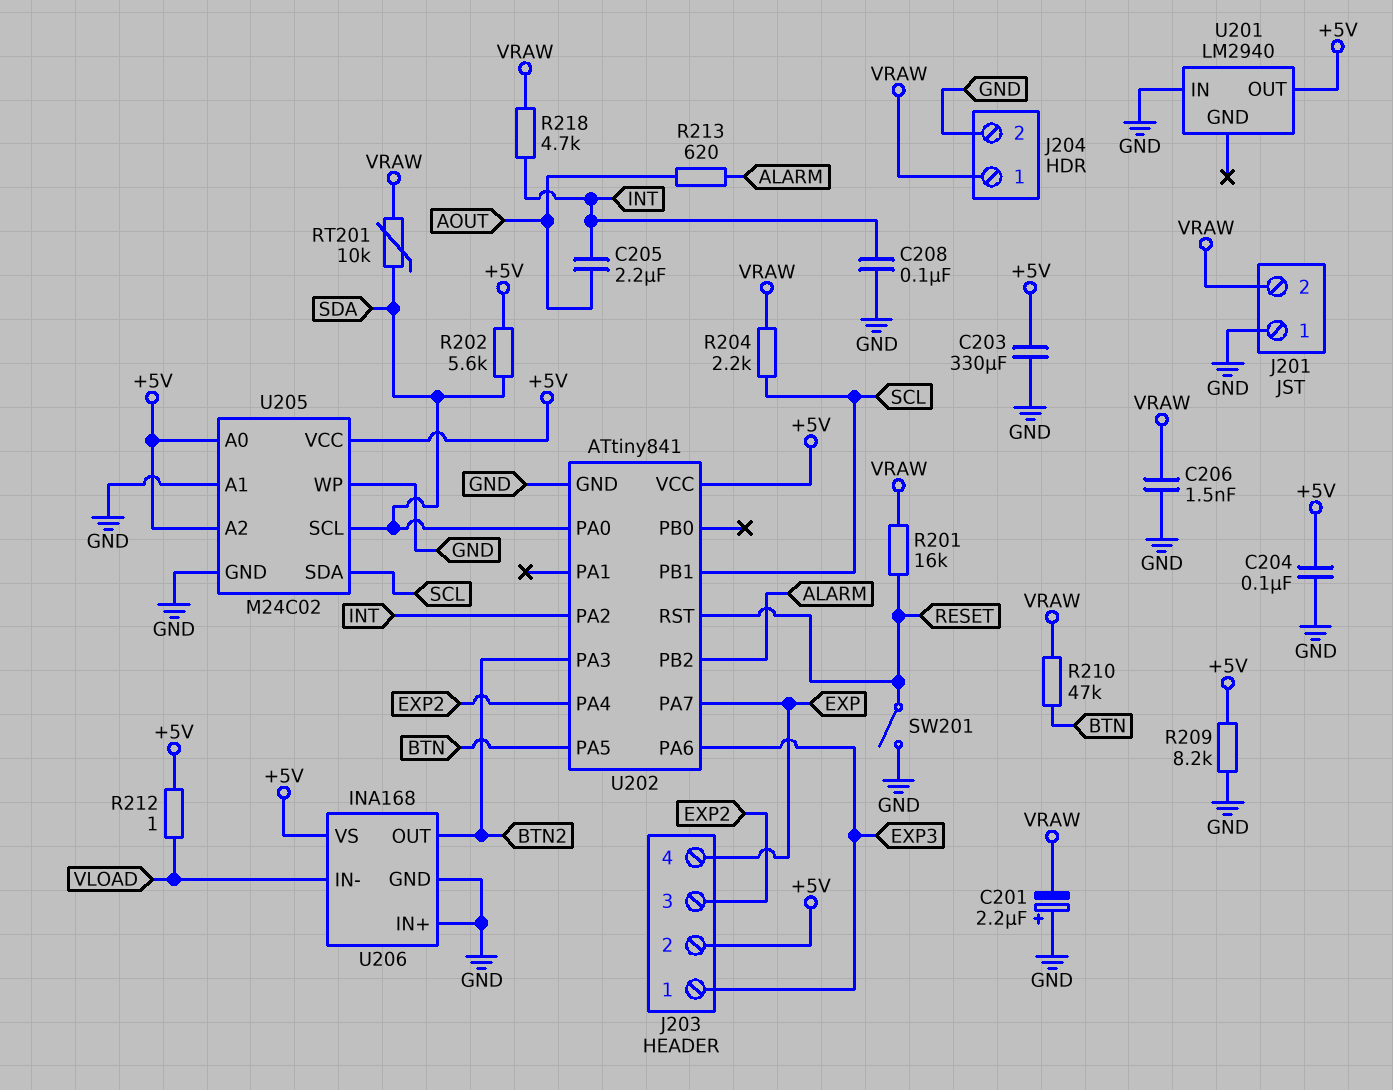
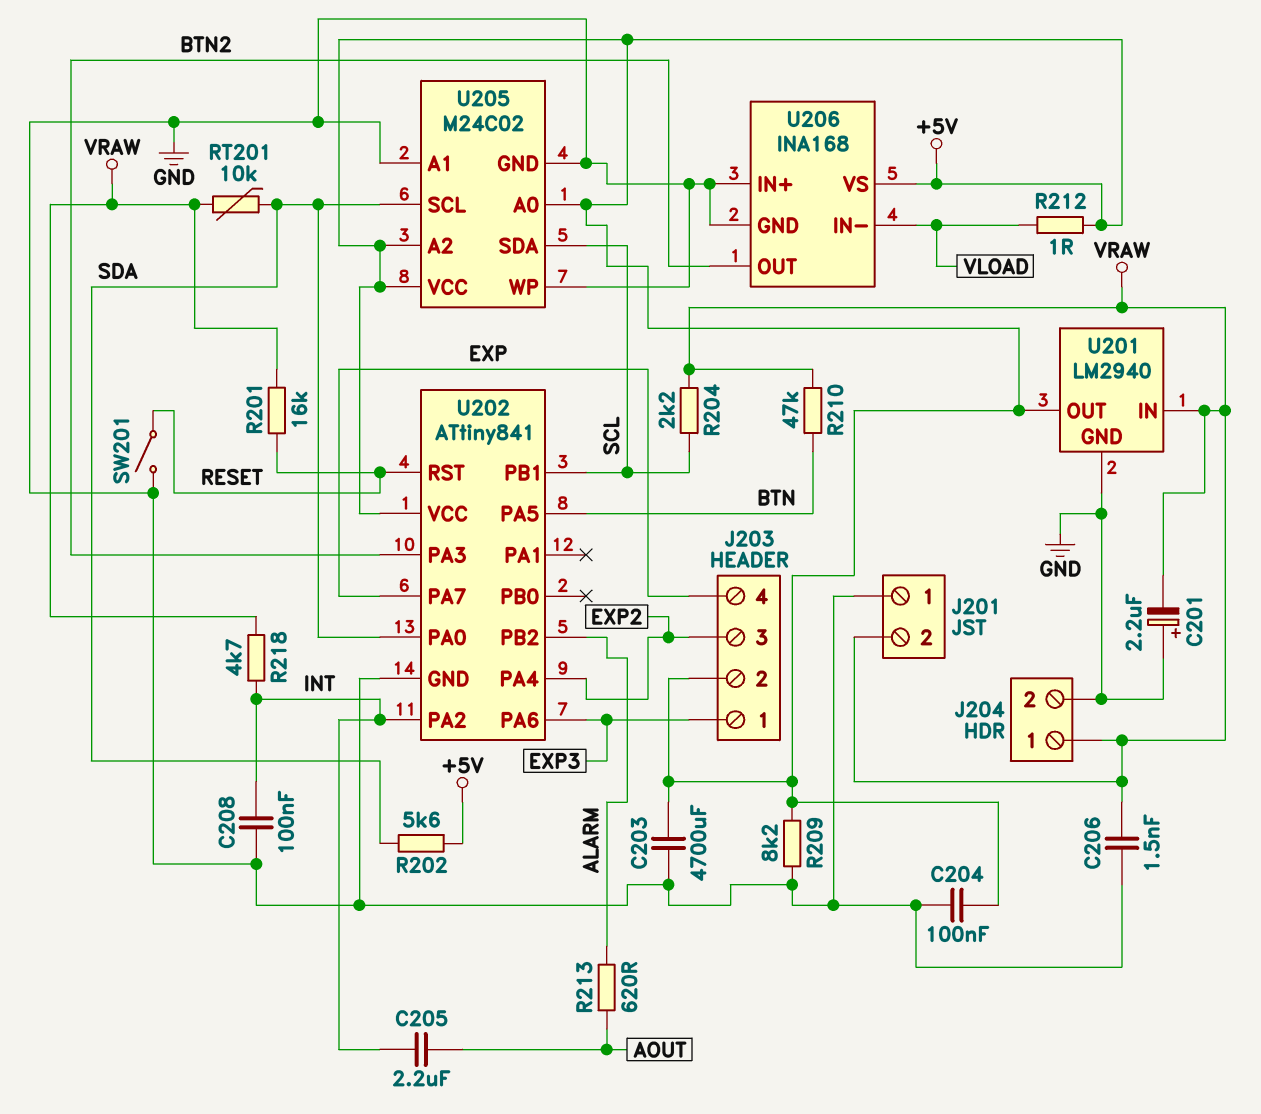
C203: 330uF (+5V, GND) -> 4700uF (+5V, GND)
U201 pin GND: none -> GND
U201 pin IN: GND -> VRAW

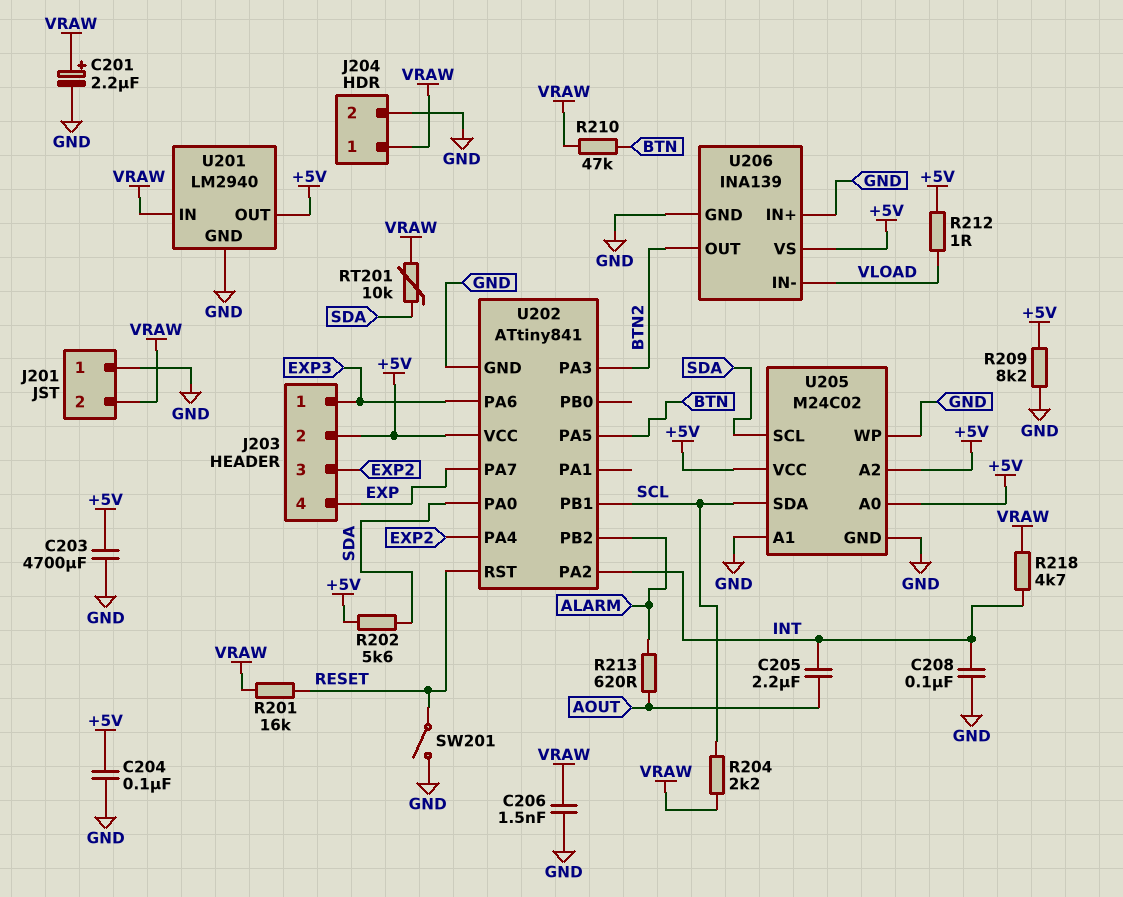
C201: 2.2uF (plus GND, minus VRAW) -> 2.2uF (plus VRAW, minus GND)
U206: INA168 -> INA139

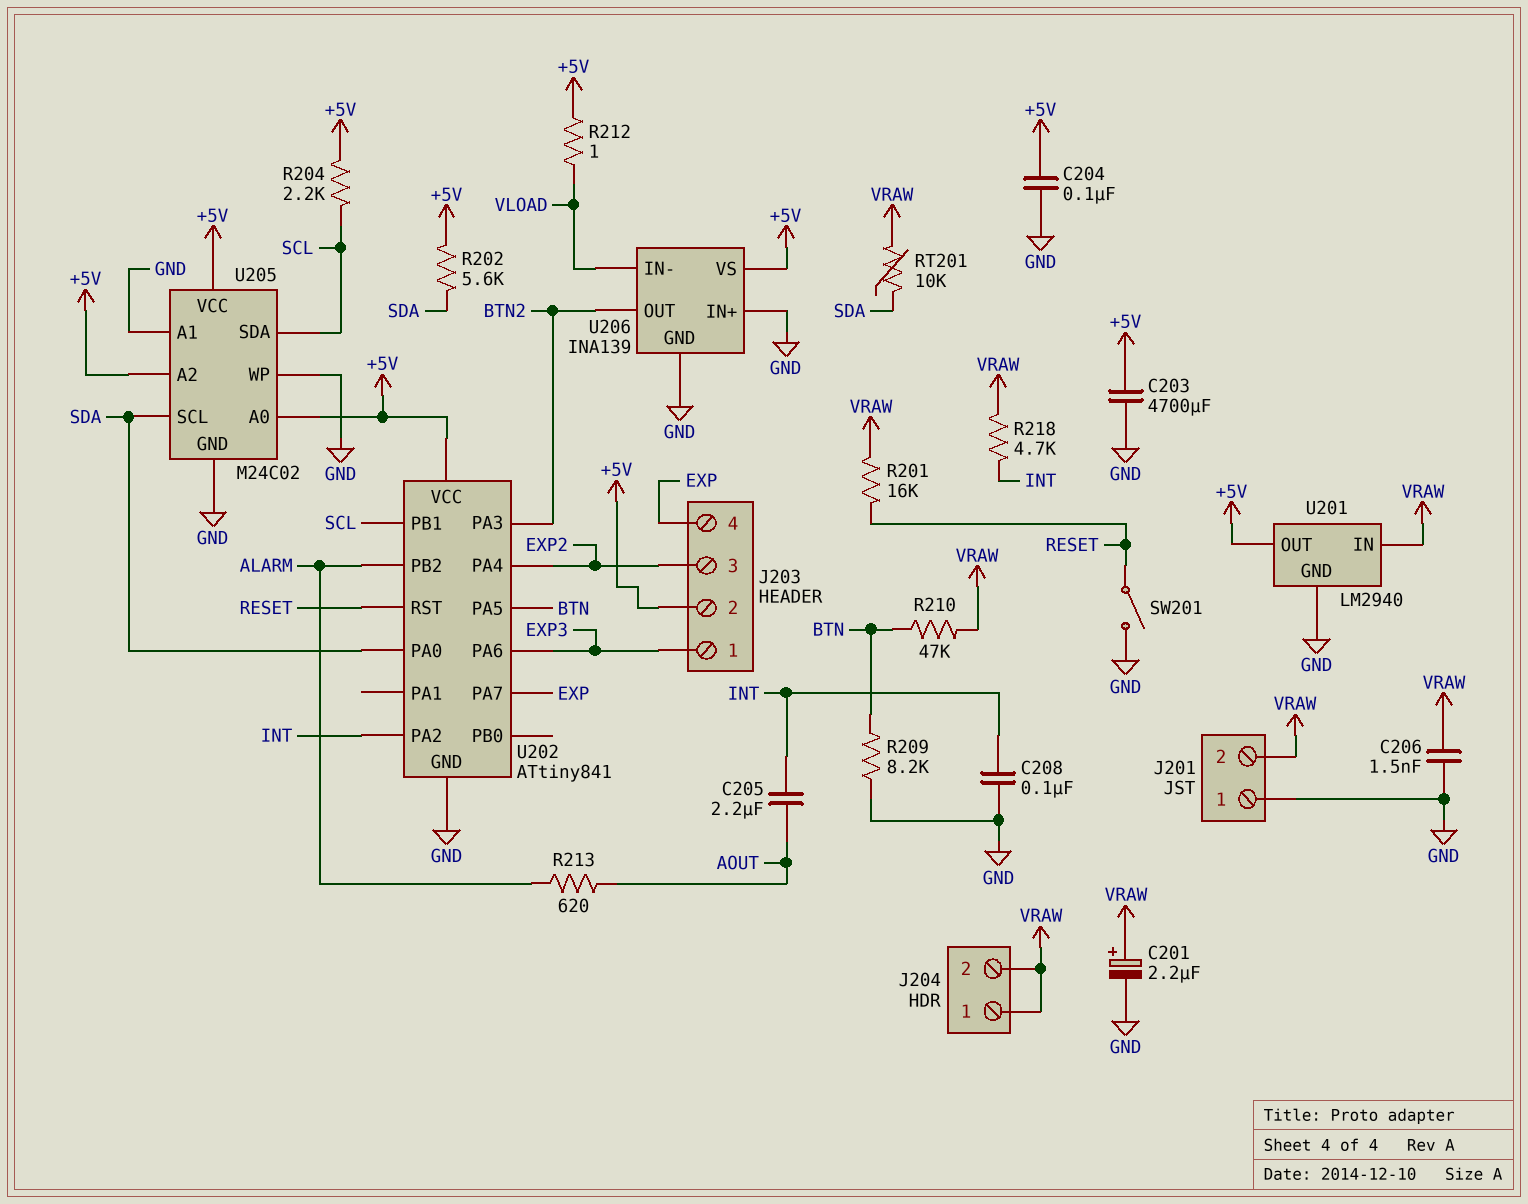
J204 pin 2: GND -> VRAW
R204: 2.2k (SCL, VRAW) -> 2.2k (+5V, SCL)
R209: 8.2k (+5V, GND) -> 8.2k (BTN, GND)

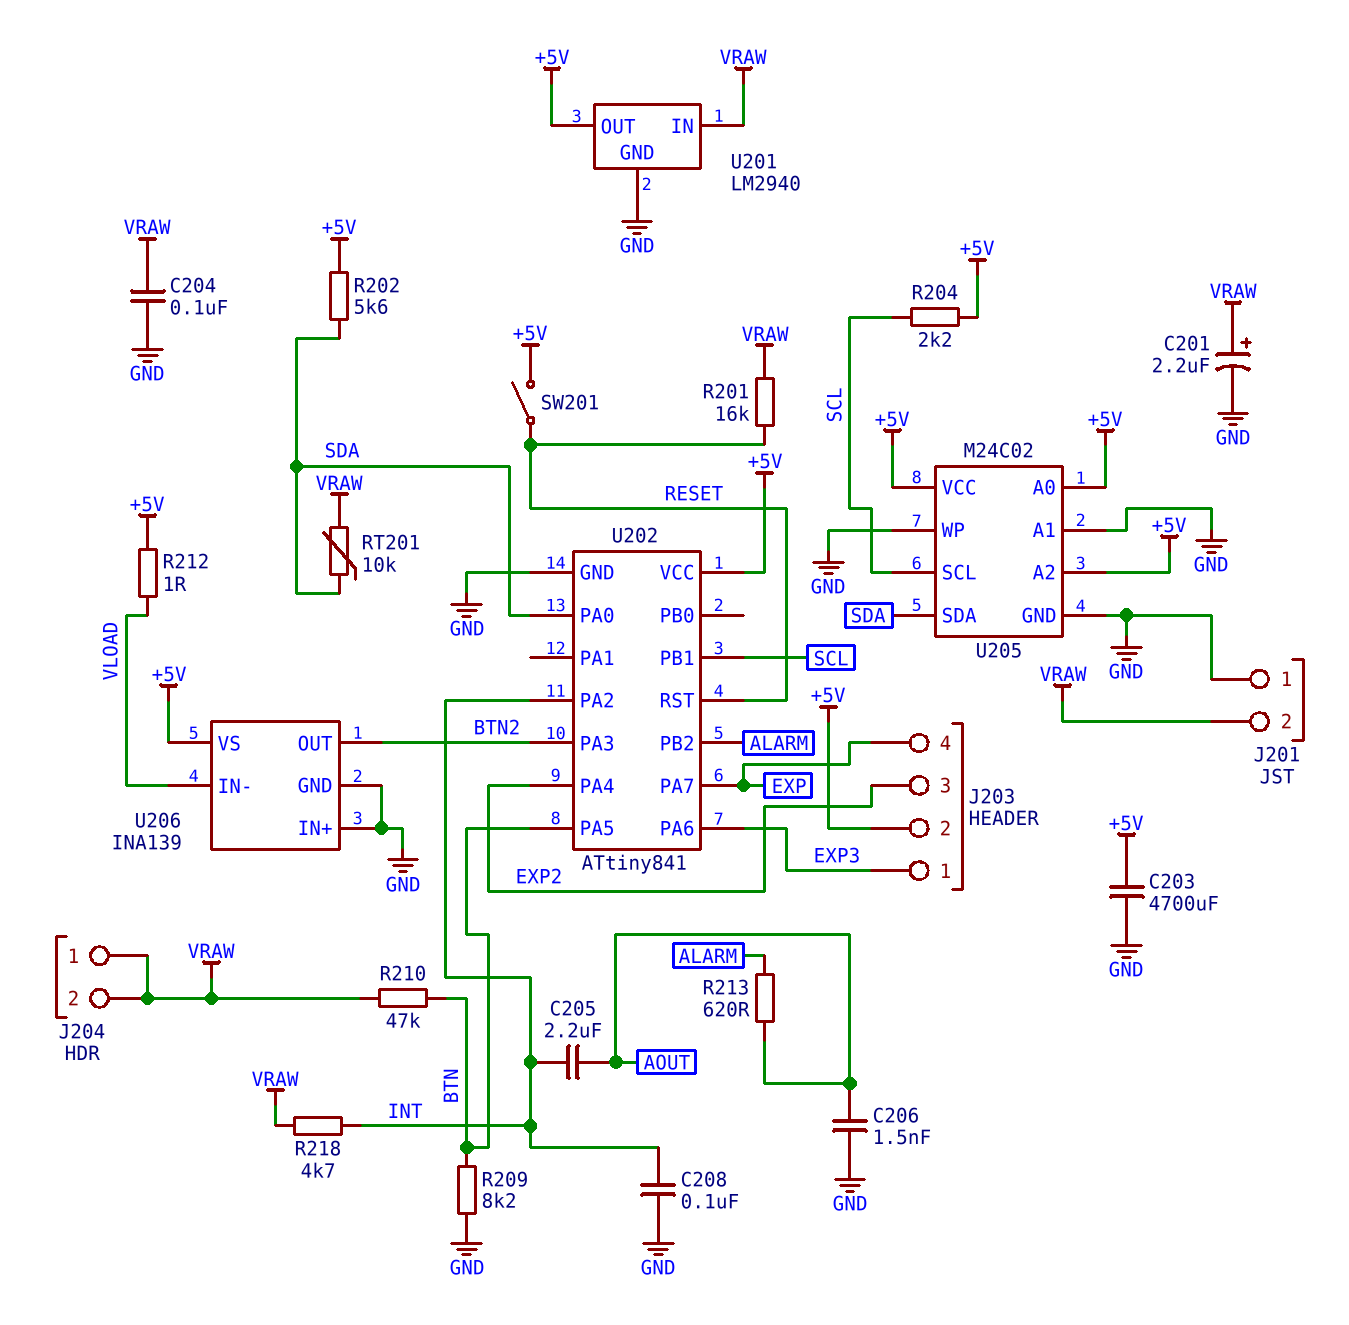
C204: 100nF (+5V, GND) -> 100nF (GND, VRAW)
C206: 1.5nF (GND, VRAW) -> 1.5nF (AOUT, GND)
SW201: switch (GND, RESET) -> switch (+5V, RESET)
U205 pin SCL: SDA -> SCL
U205 pin SDA: SCL -> SDA

